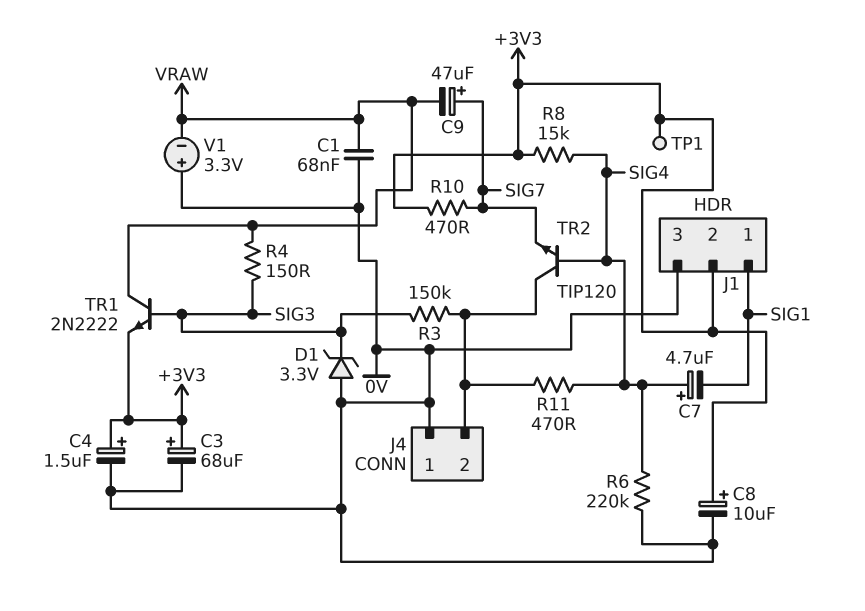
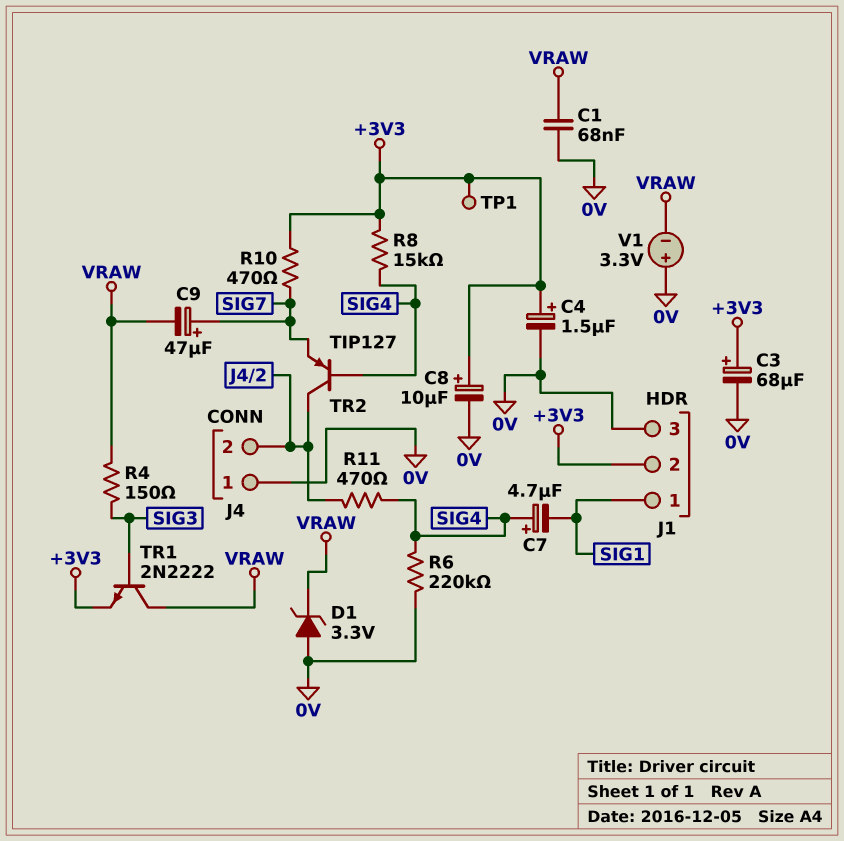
D1: zener 3.3V (A 0V, K SIG3) -> zener 3.3V (A 0V, K VRAW)
R3: 150k (J4/2, SIG3) -> none
TR2: NPN TIP120 (B SIG4, C J4/2, E SIG7) -> PNP TIP127 (B SIG4, C J4/2, E SIG7)

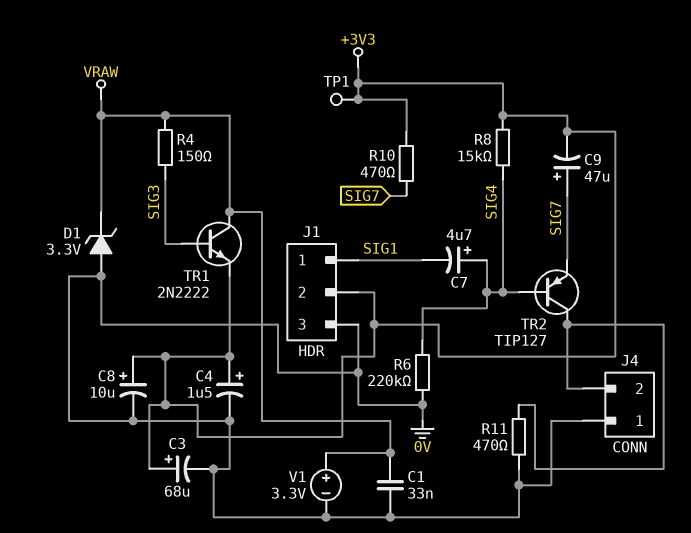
C1: 68nF (0V, VRAW) -> 33nF (0V, VRAW)
C9: 47uF (plus SIG7, minus VRAW) -> 47uF (plus SIG7, minus +3V3)
R11: 470 (J4/2, SIG4) -> 470 (0V, J4/2)
V1: 3.3V (plus 0V, minus VRAW) -> 3.3V (plus VRAW, minus 0V)

